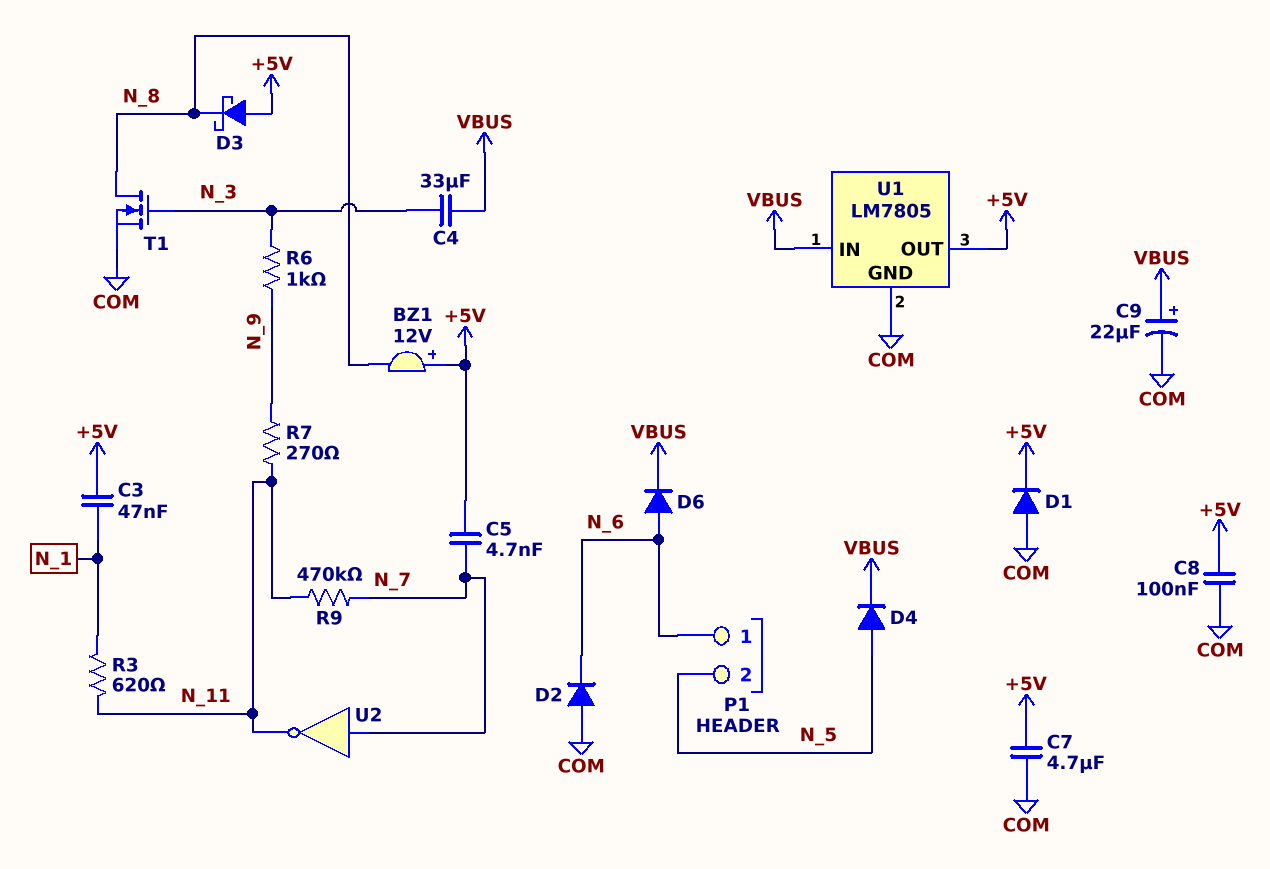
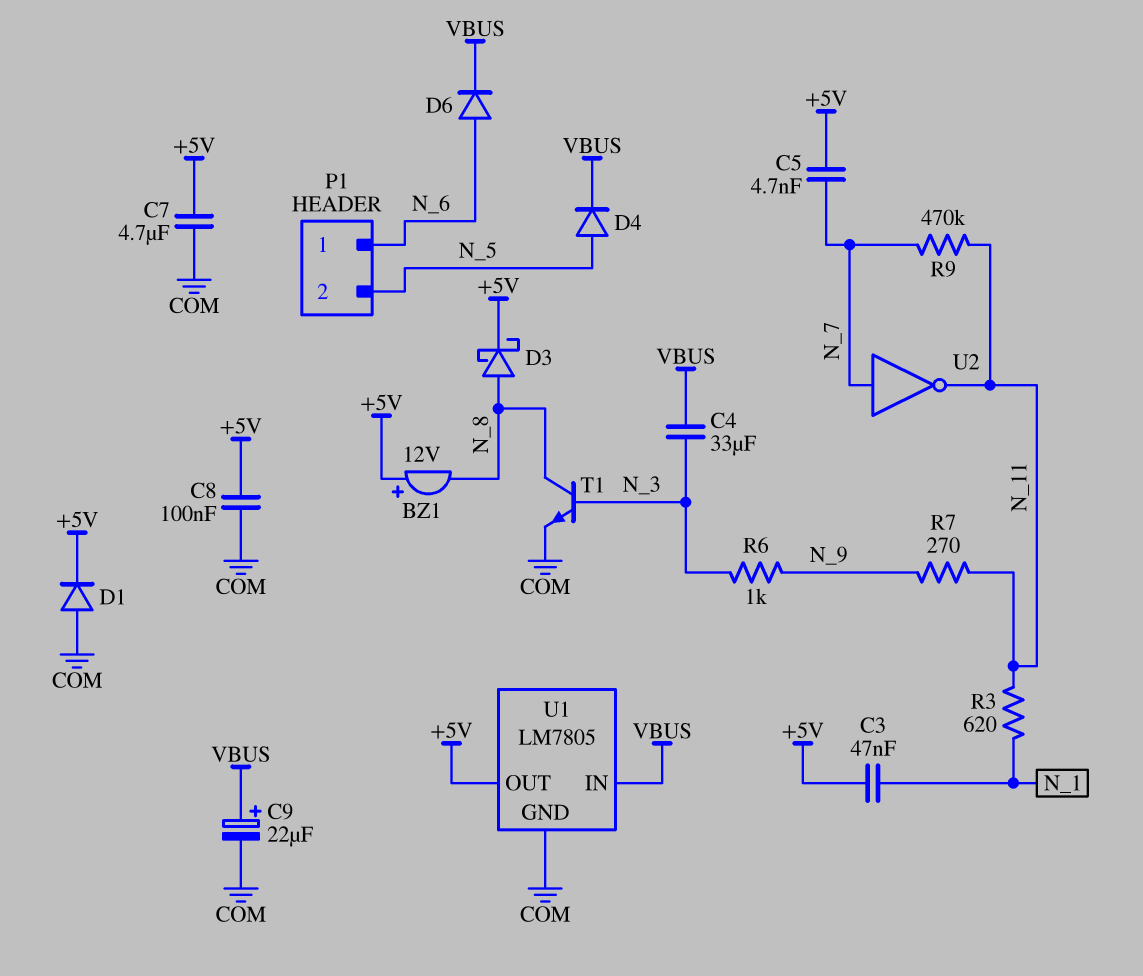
D2: diode (A COM, K N_6) -> none
D3: schottky (A +5V, K N_8) -> schottky (A N_8, K +5V)
T1: NMOS (G N_3, D N_8, S COM) -> NPN (B N_3, C N_8, E COM)

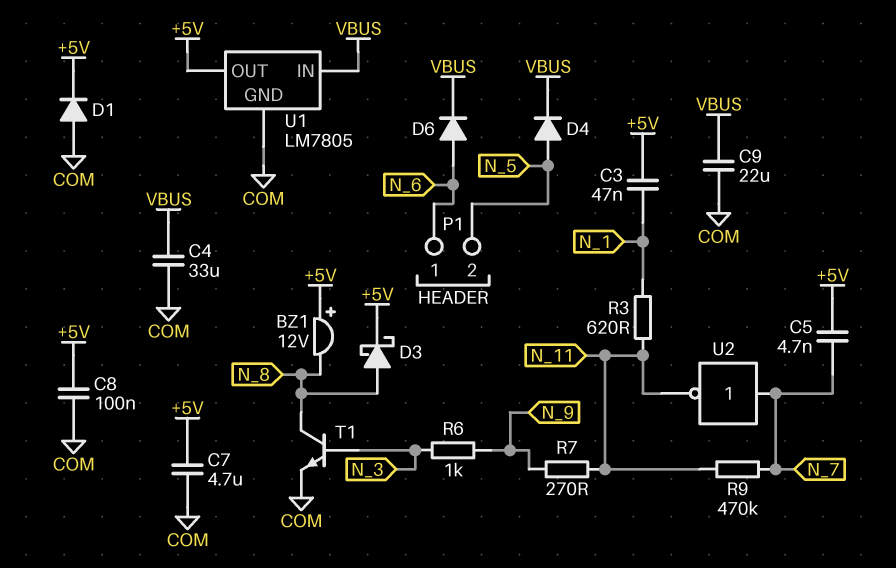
C4: 33uF (N_3, VBUS) -> 33uF (COM, VBUS)
C9: 22uF (plus VBUS, minus COM) -> 22uF (COM, VBUS)

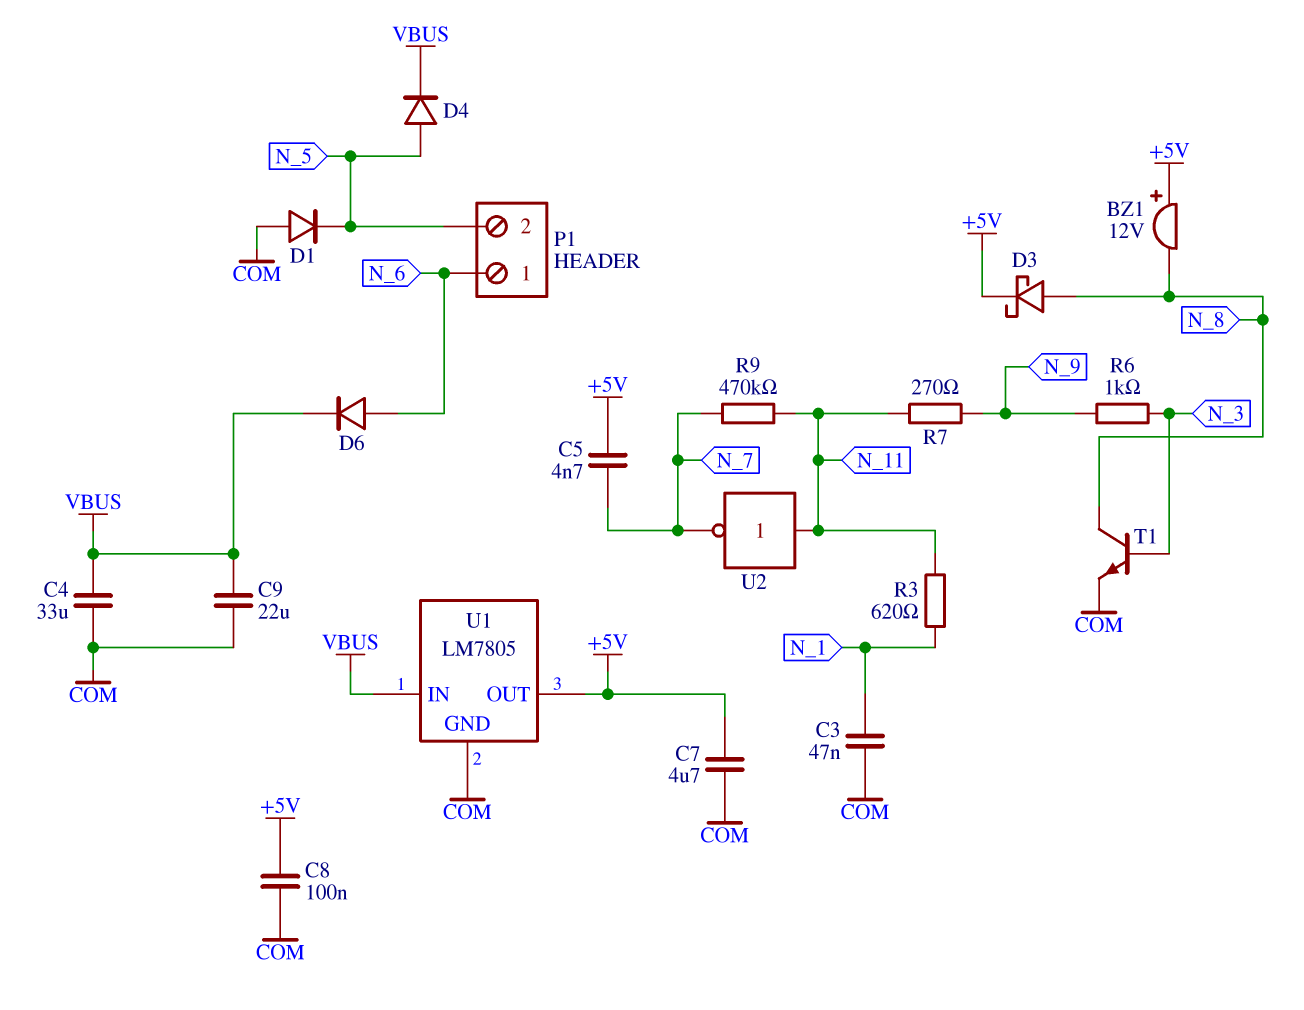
C3: 47nF (+5V, N_1) -> 47nF (COM, N_1)
D1: diode (A COM, K +5V) -> diode (A COM, K N_5)
U2: NOT (in N_7, out N_11) -> NOT (in N_11, out N_7)

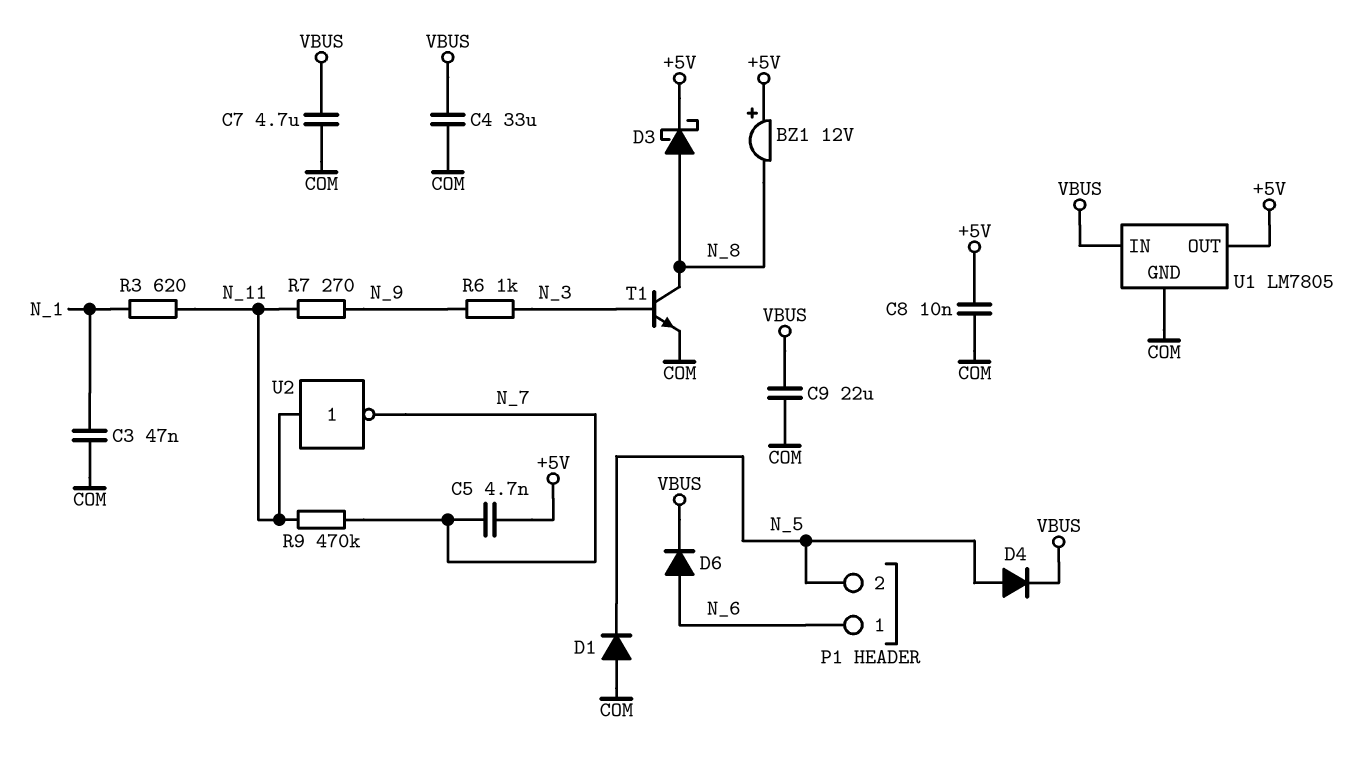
C7: 4.7uF (+5V, COM) -> 4.7uF (COM, VBUS)
C8: 100nF (+5V, COM) -> 10nF (+5V, COM)

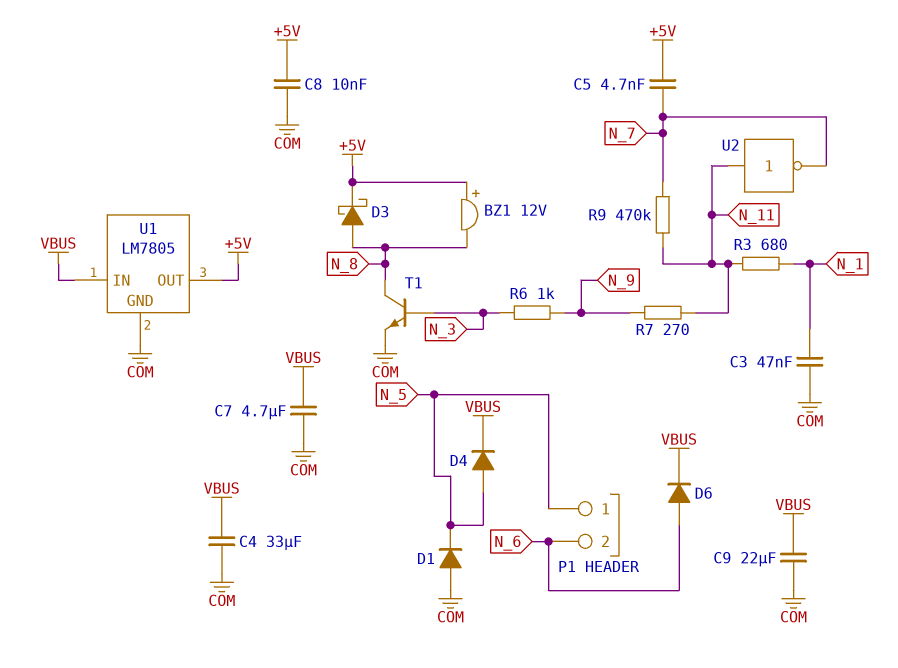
P1 pin 1: N_6 -> N_5
P1 pin 2: N_5 -> N_6
R3: 620 (N_1, N_11) -> 680 (N_1, N_11)

